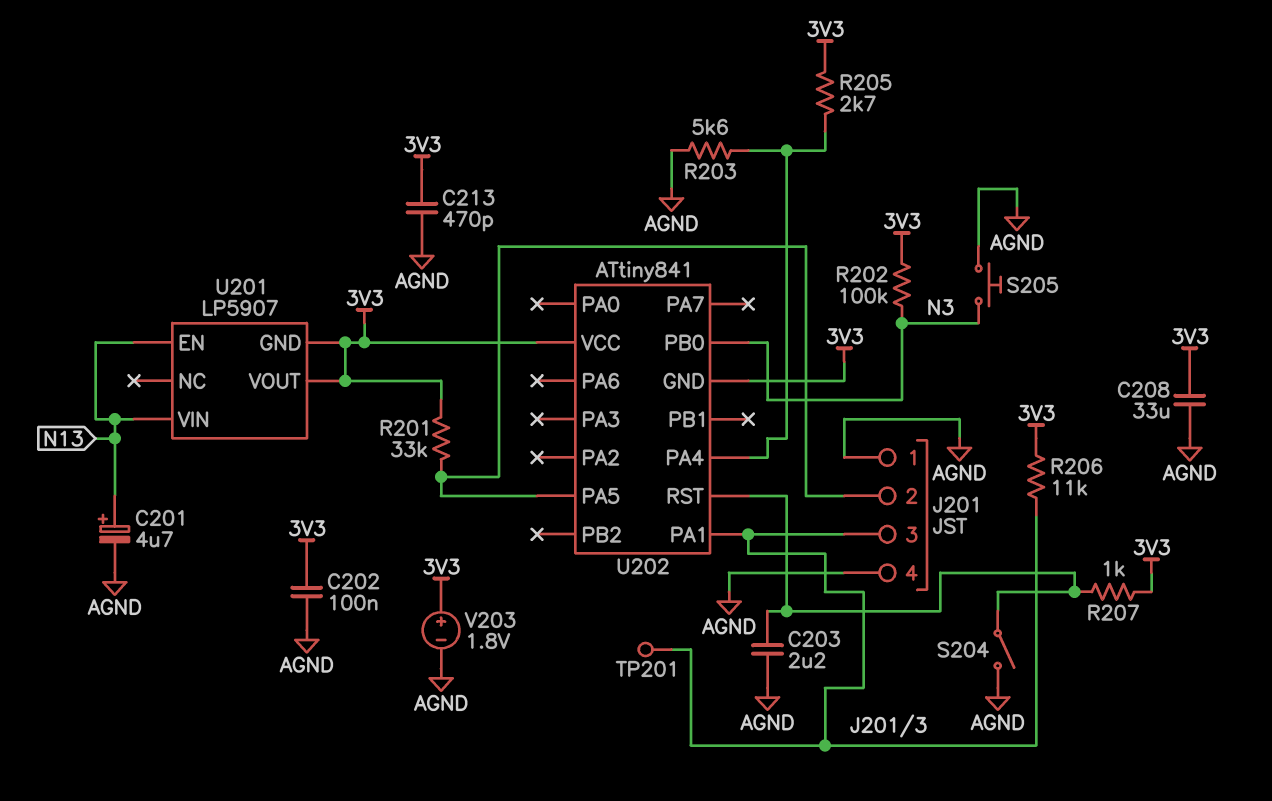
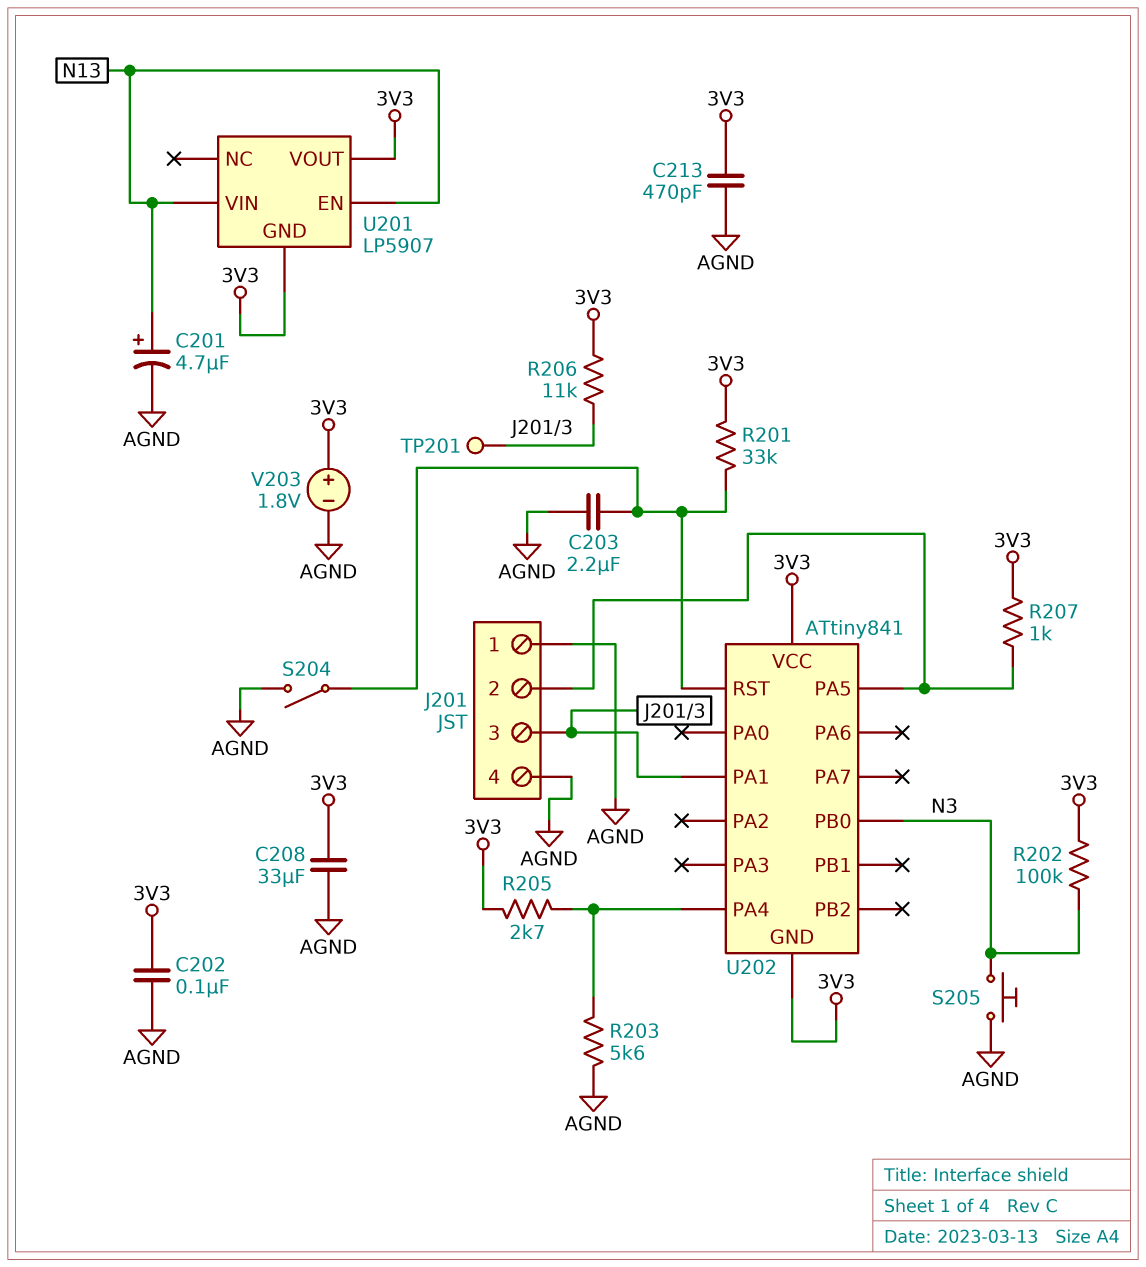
R201: 33k (3V3, J201/2) -> 33k (3V3, U202/RST)
R207: 1k (3V3, U202/RST) -> 1k (3V3, J201/2)

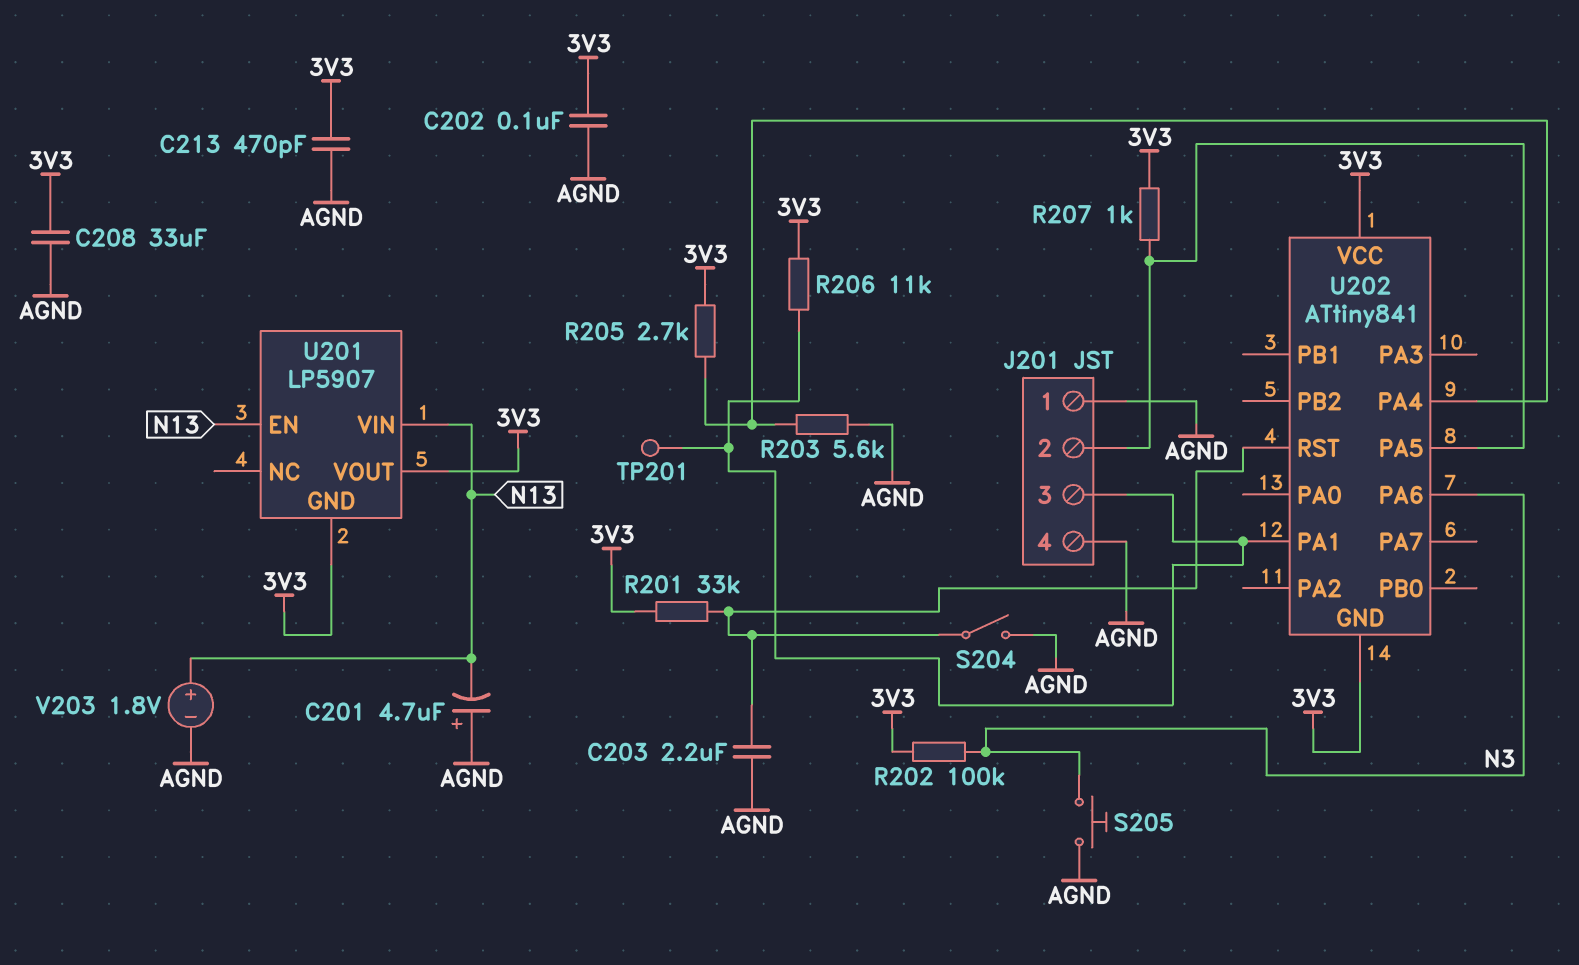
C201: 4.7uF (plus N13, minus AGND) -> 4.7uF (plus AGND, minus N13)
U202 pin PA6: none -> N3
U202 pin PB0: N3 -> none
V203: 1.8V (plus 3V3, minus AGND) -> 1.8V (plus N13, minus AGND)

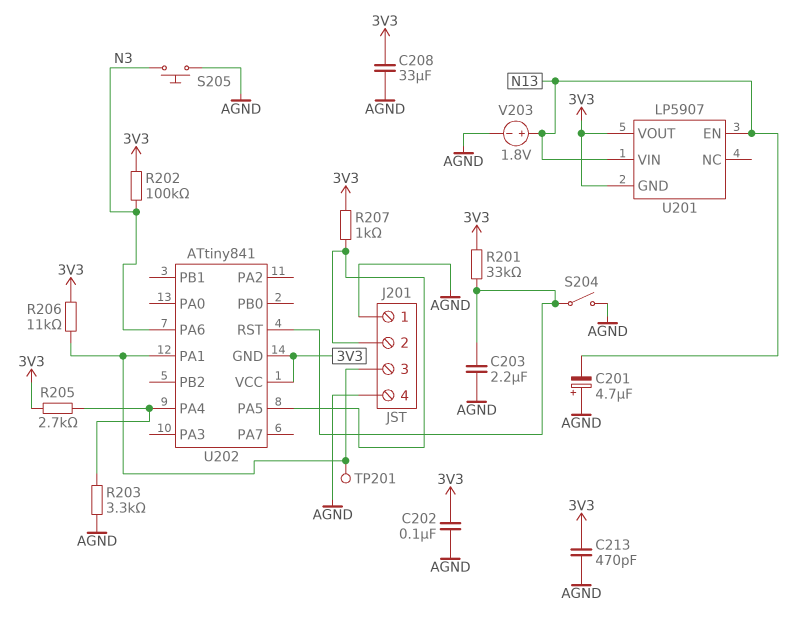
R203: 5.6k (AGND, U202/PA4) -> 3.3k (AGND, U202/PA4)

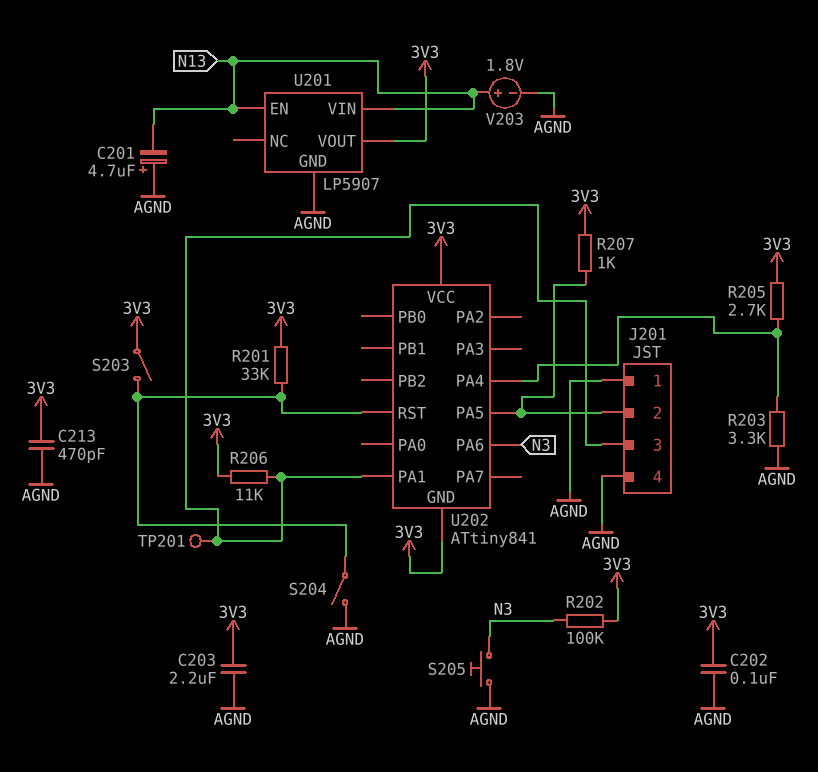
C203: 2.2uF (AGND, U202/RST) -> 2.2uF (3V3, AGND)
C208: 33uF (3V3, AGND) -> none
S203: none -> switch (3V3, U202/RST)
U201 pin GND: 3V3 -> AGND

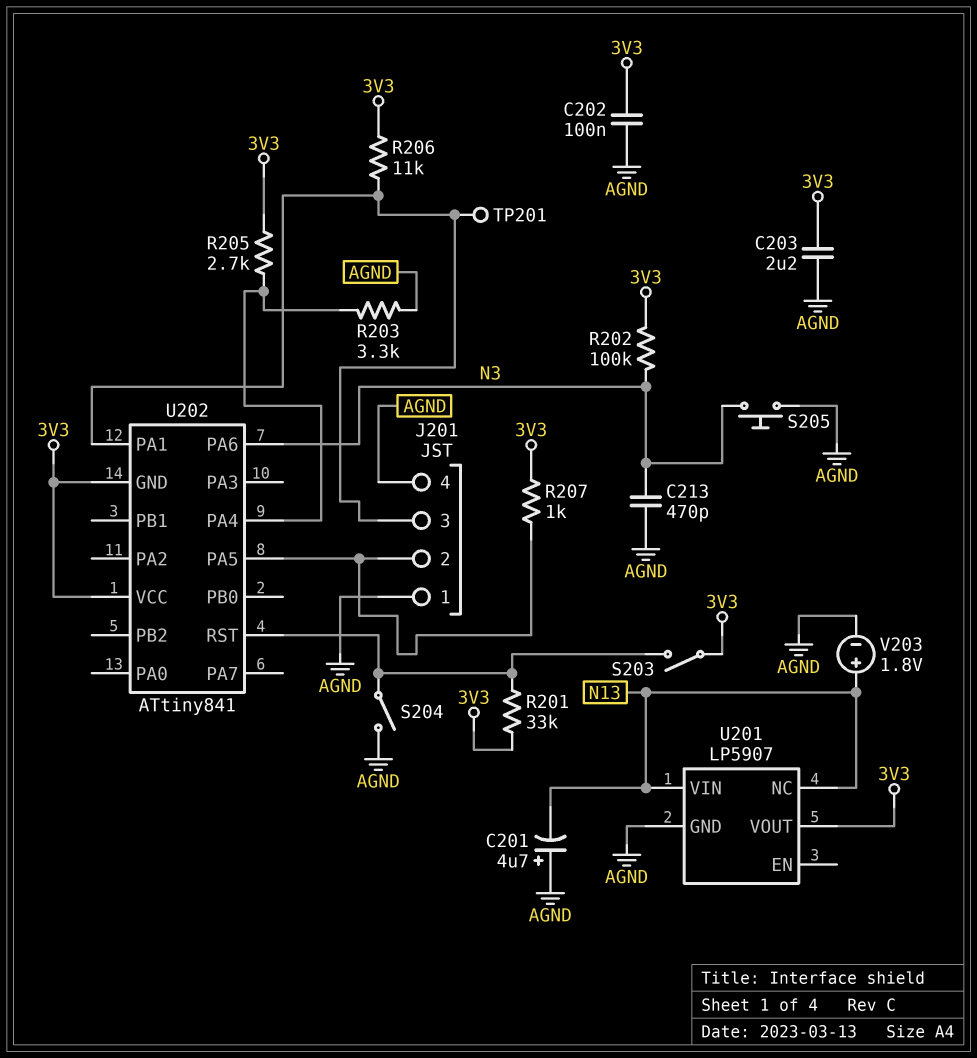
C213: 470pF (3V3, AGND) -> 470pF (AGND, N3)
U201 pin EN: N13 -> none
U201 pin NC: none -> N13

